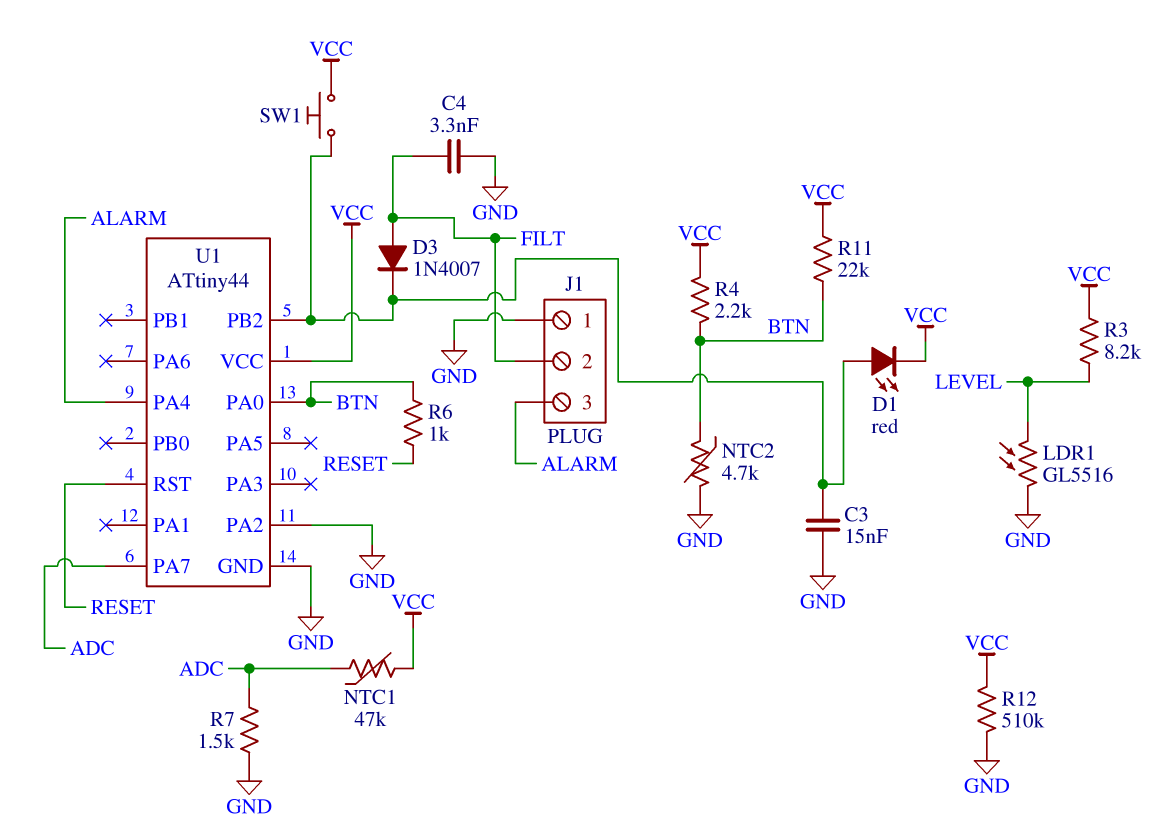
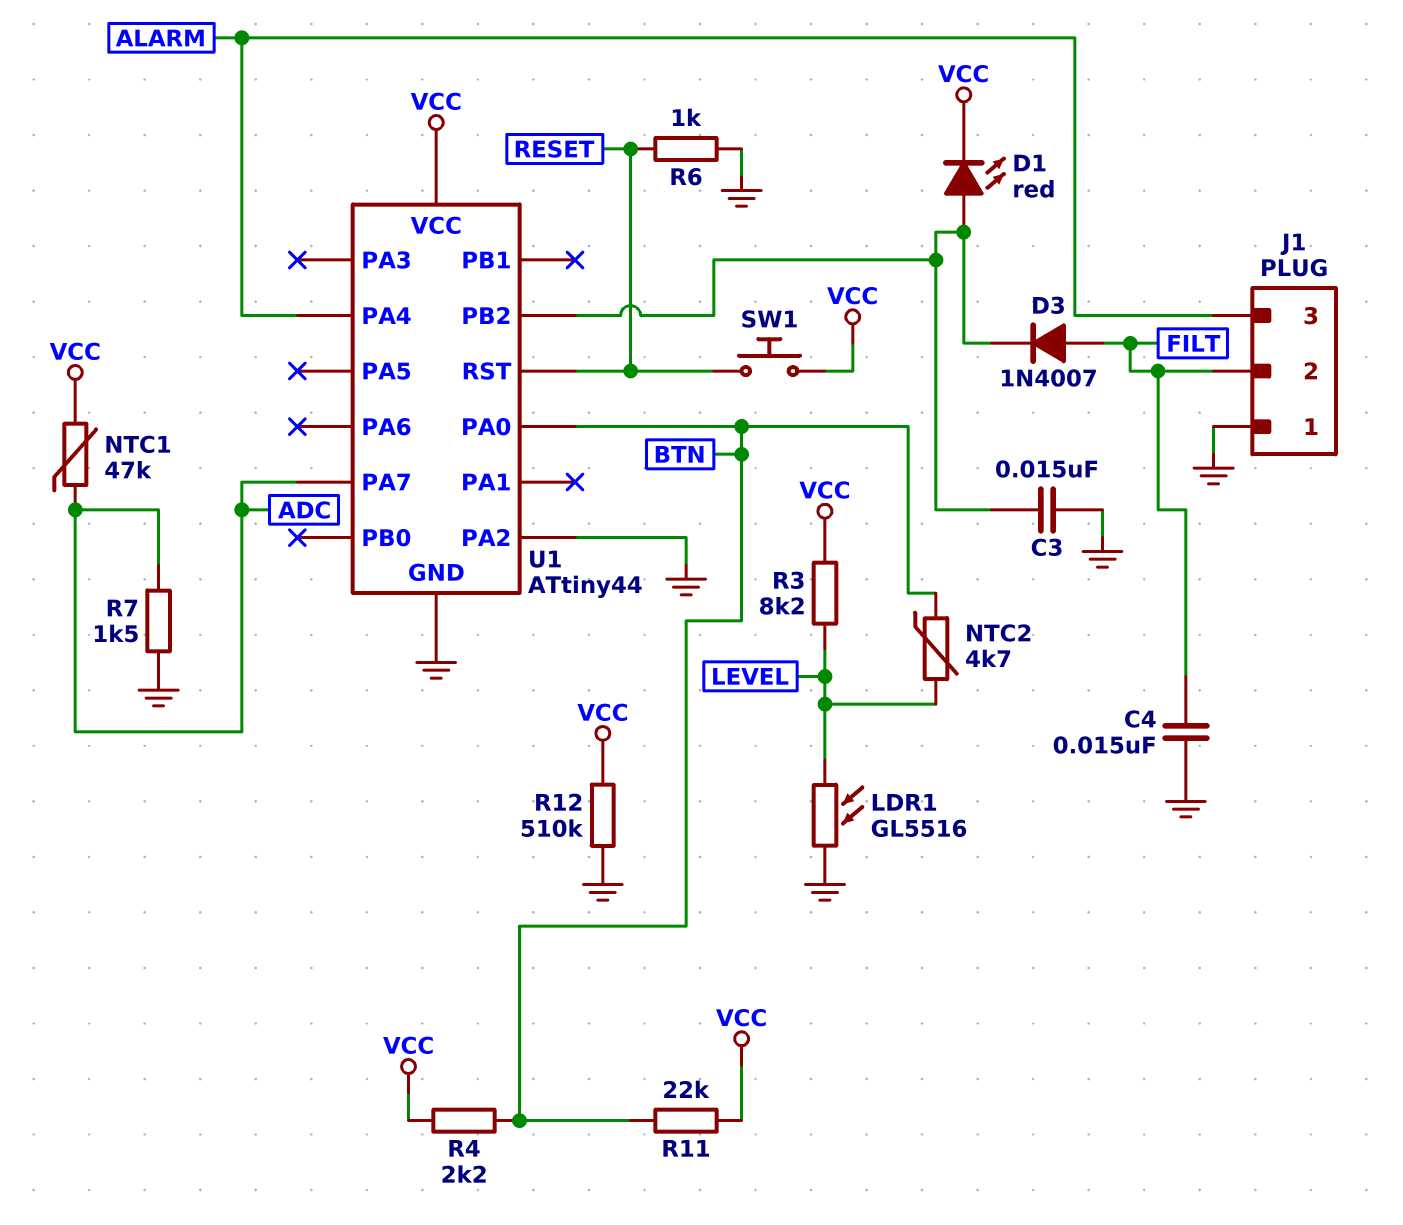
C4: 3.3nF (FILT, GND) -> 15nF (FILT, GND)
NTC2: 4.7k (BTN, GND) -> 4.7k (BTN, LEVEL)
R6: 1k (BTN, RESET) -> 1k (GND, RESET)
SW1: button (U1/PB2, VCC) -> button (RESET, VCC)

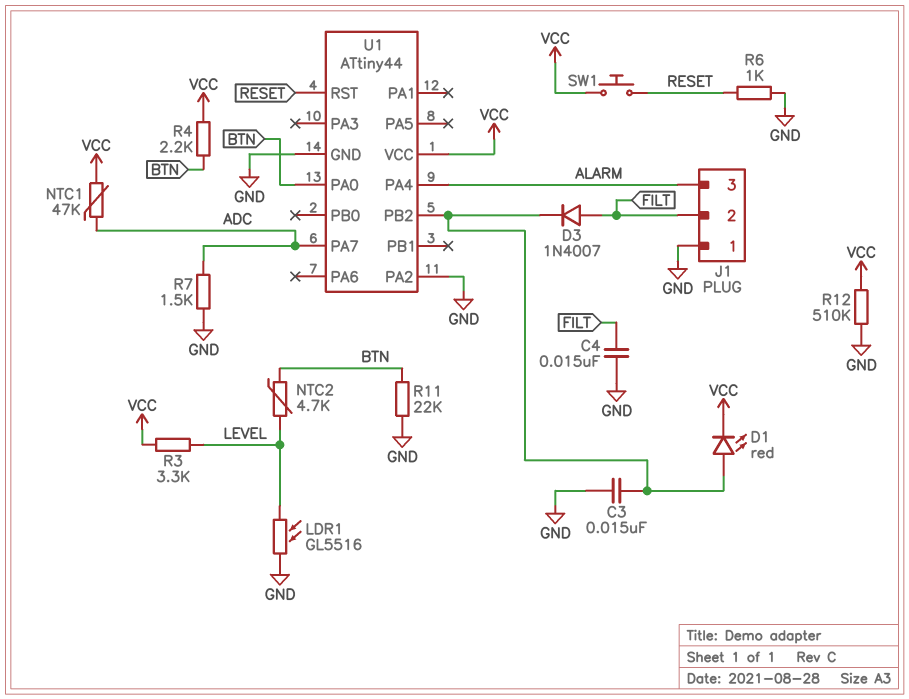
R3: 8.2k (LEVEL, VCC) -> 3.3k (LEVEL, VCC)
R11: 22k (BTN, VCC) -> 22k (BTN, GND)

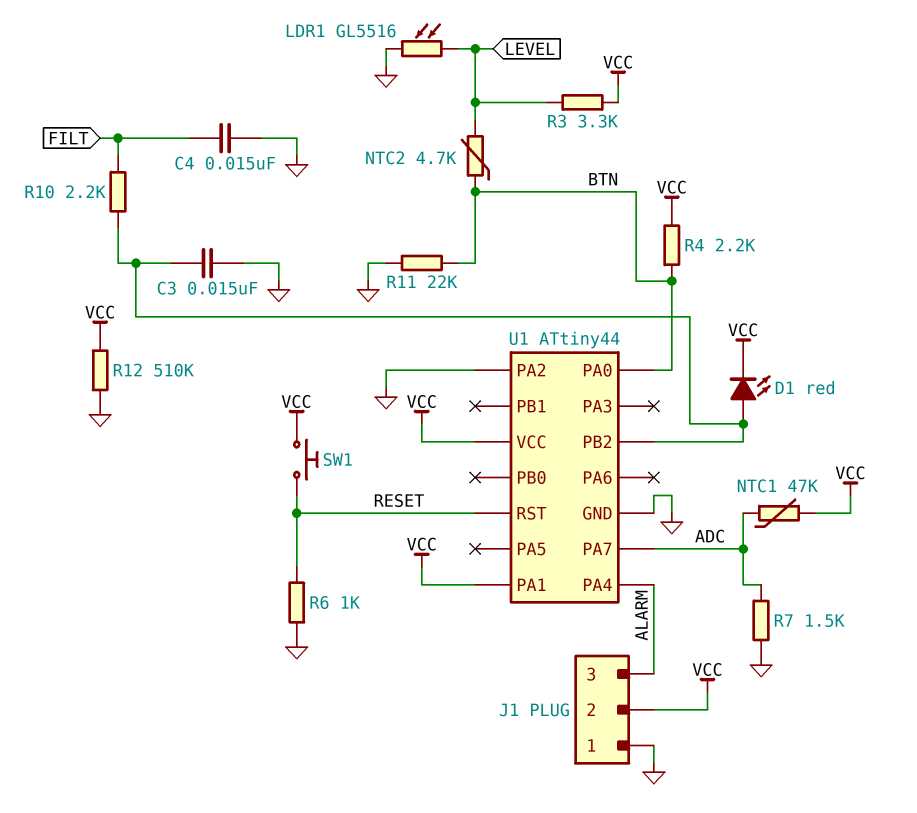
D3: diode 1N4007 (A FILT, K U1/PB2) -> none
J1 pin 2: FILT -> VCC
R10: none -> 2.2k (FILT, U1/PB2)
U1 pin PA1: none -> VCC

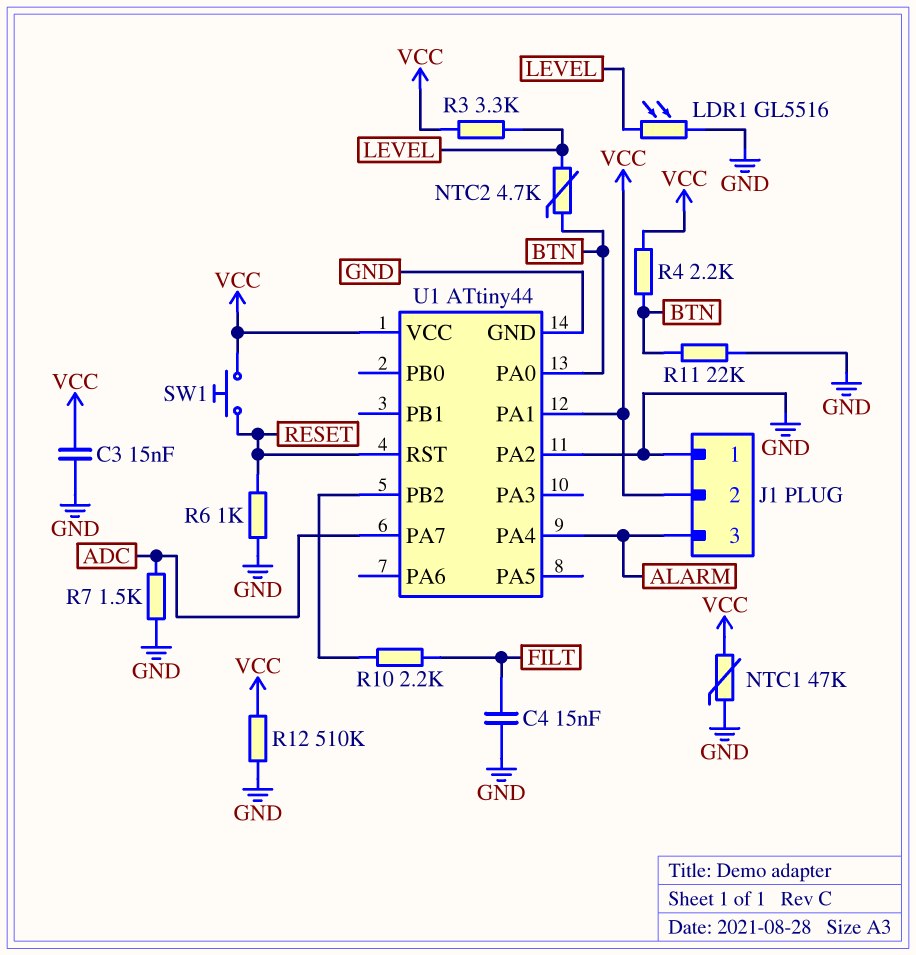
C3: 15nF (GND, U1/PB2) -> 15nF (GND, VCC)
D1: LED red (A U1/PB2, K VCC) -> none
NTC1: 47k (ADC, VCC) -> 47k (GND, VCC)

